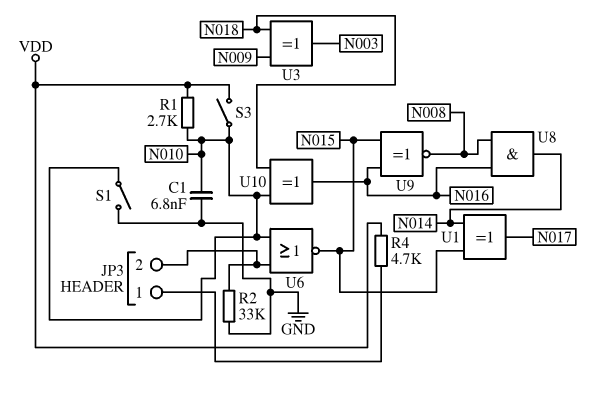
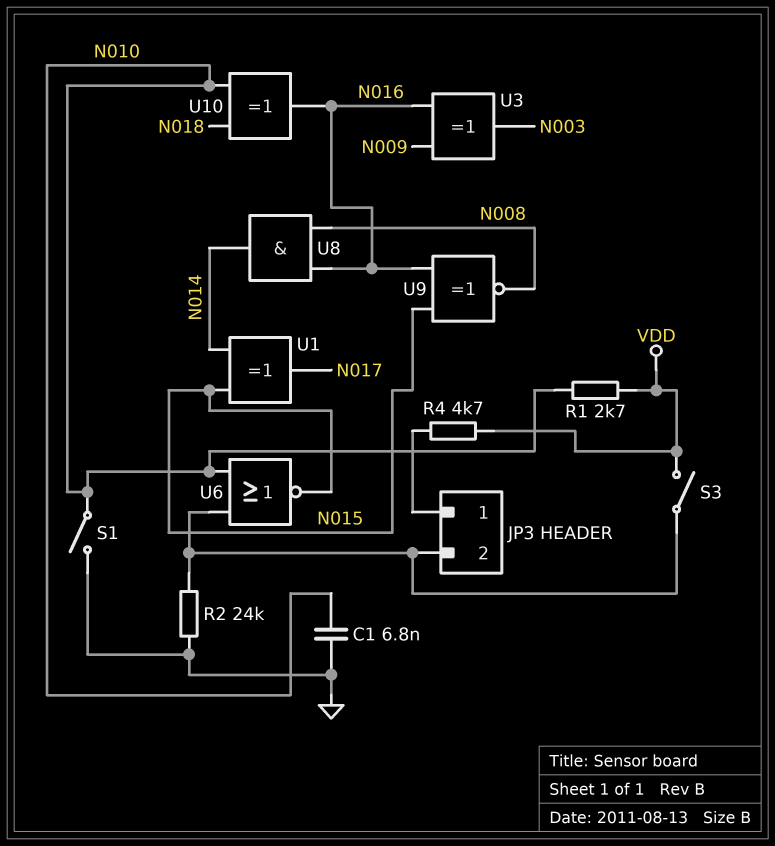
R2: 33k (GND, JP3/2) -> 24k (GND, JP3/2)
S3: switch (N010, VDD) -> switch (JP3/2, VDD)
U3: XOR (in N009, in N018, out N003) -> XOR (in N009, in N016, out N003)

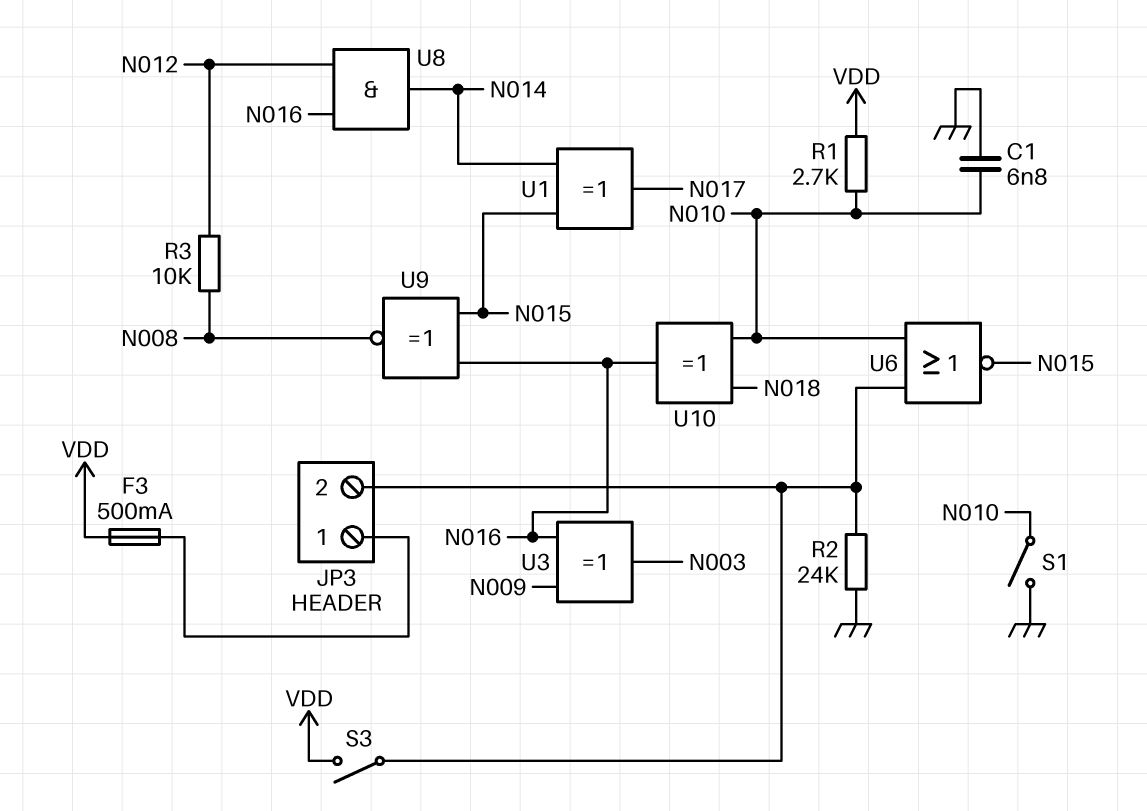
F3: none -> 500mA (JP3/1, VDD)
R3: none -> 10k (N008, N012)
R4: 4.7k (JP3/1, VDD) -> none
U8: AND (in N008, in N016, out N014) -> AND (in N012, in N016, out N014)

